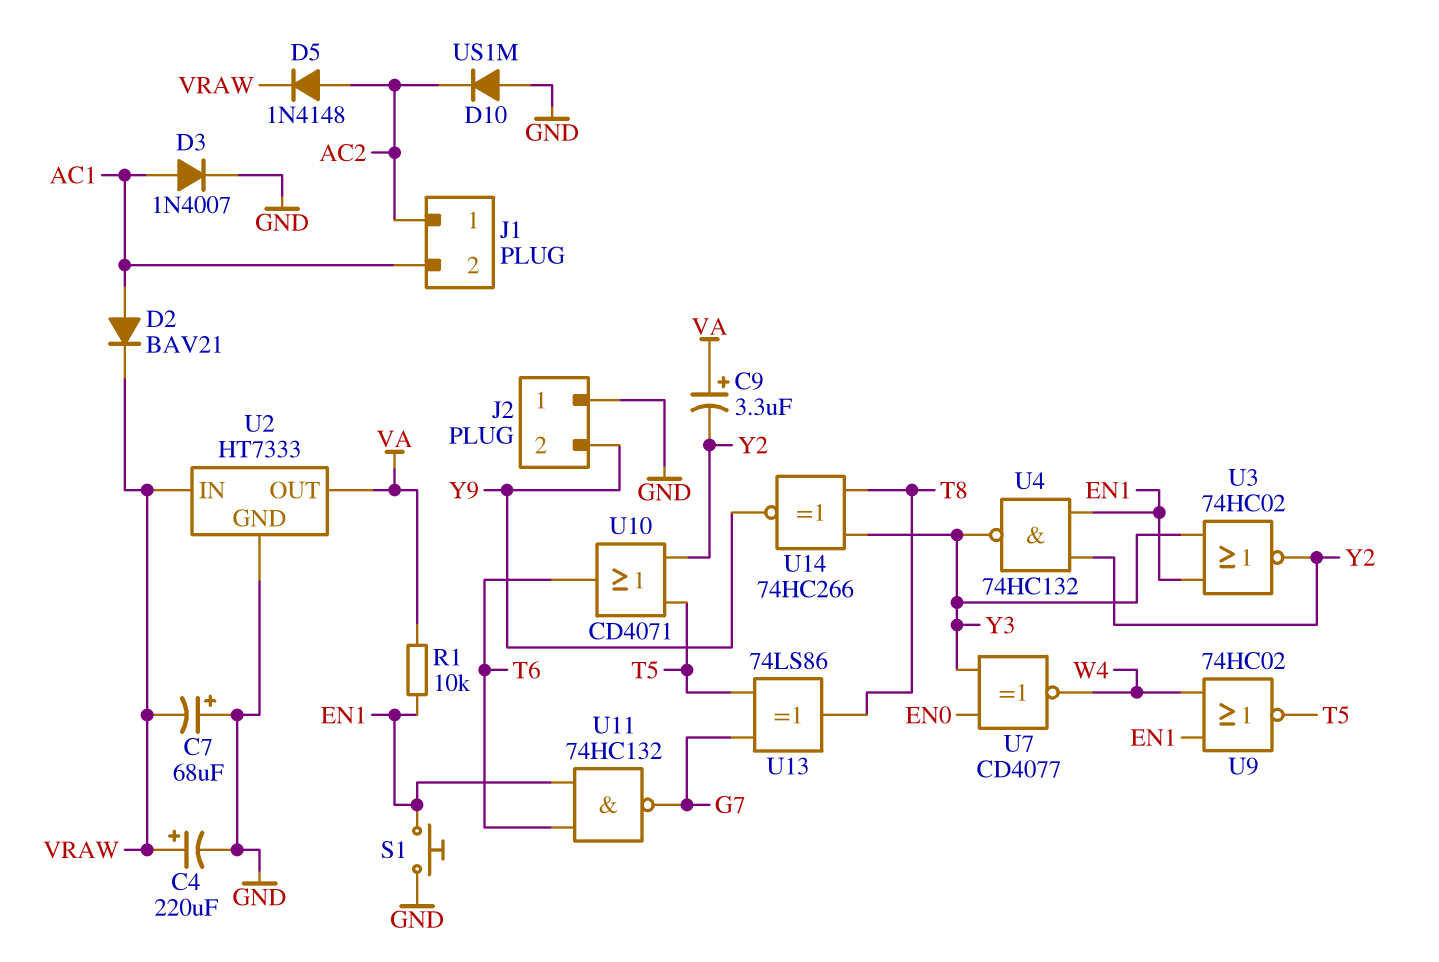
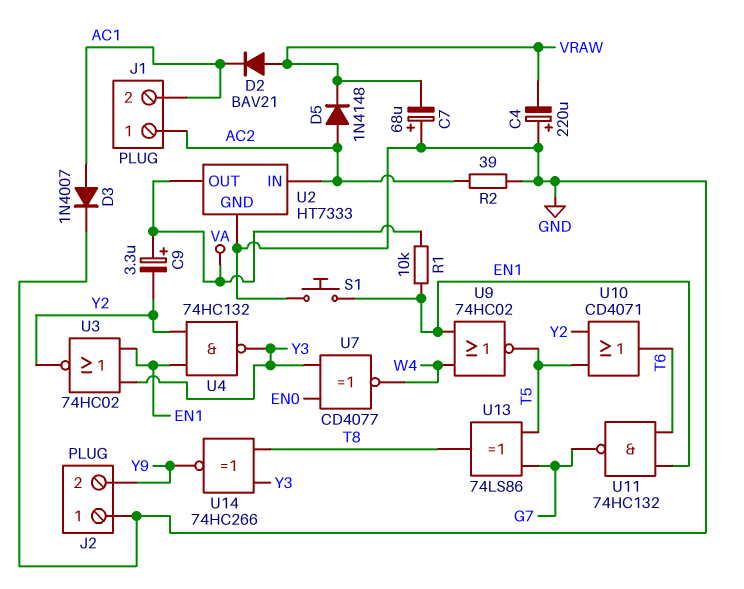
C4: 220uF (plus VRAW, minus GND) -> 220uF (plus GND, minus VRAW)
D2: diode BAV21 (A AC1, K VRAW) -> diode BAV21 (A VRAW, K AC1)
D10: diode US1M (A GND, K AC2) -> none
R2: none -> 39 (AC2, GND)
U2 pin IN: VRAW -> AC2

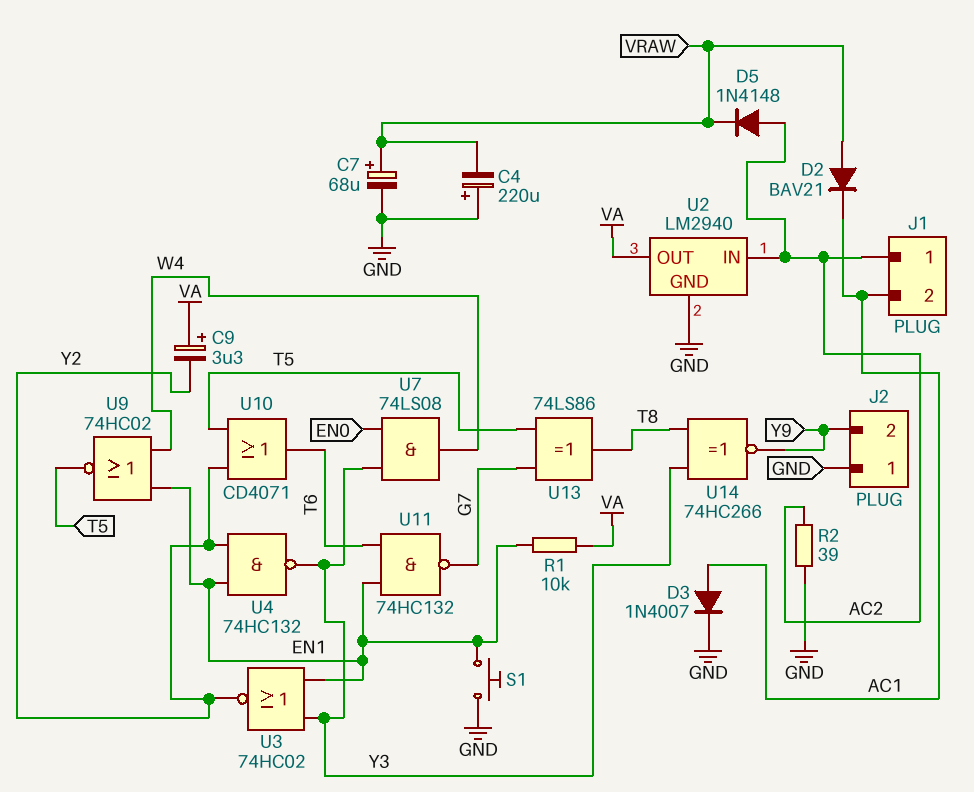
C7: 68uF (plus GND, minus VRAW) -> 68uF (plus VRAW, minus GND)
U2: HT7333 -> LM2940
U7: XNOR CD4077 (in EN0, in Y3, out W4) -> AND 74LS08 (in EN0, in Y3, out W4)

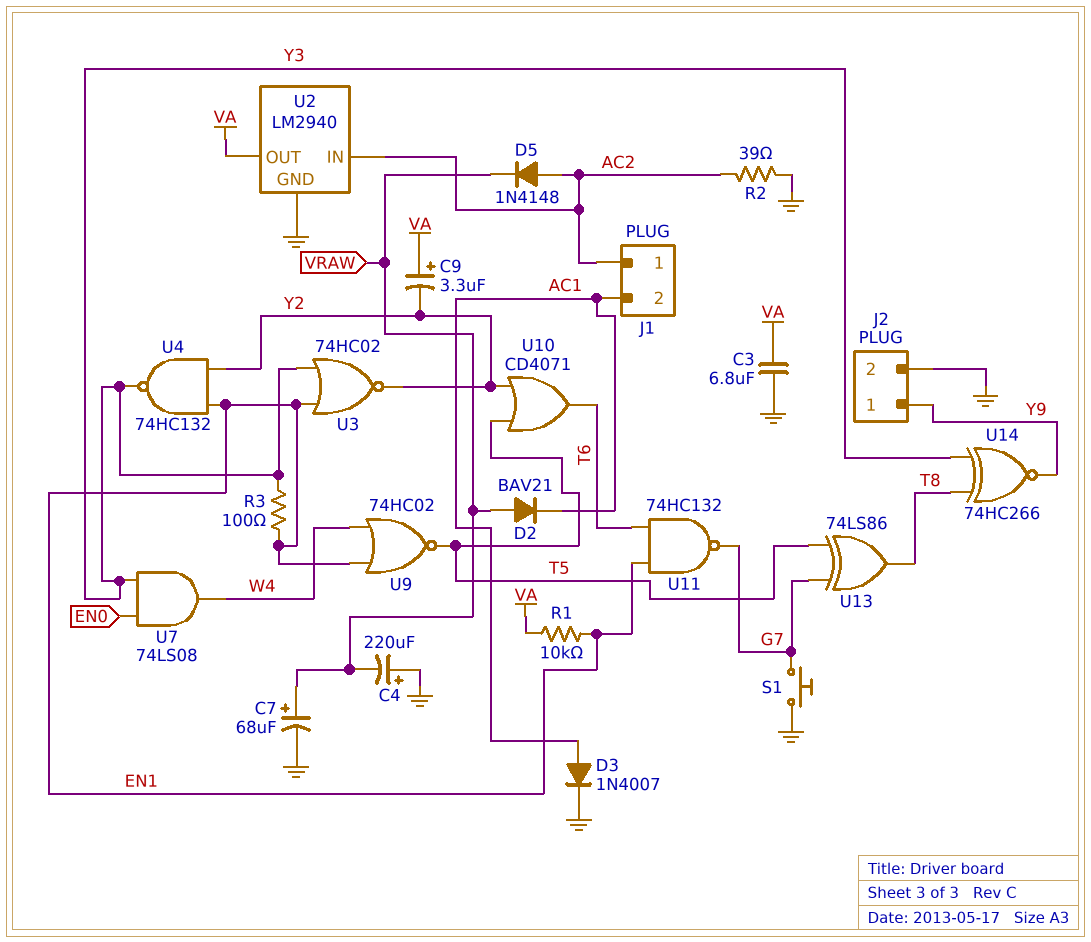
C3: none -> 6.8uF (GND, VA)
J2 pin 1: GND -> Y9
J2 pin 2: Y9 -> GND
R3: none -> 100 (EN1, Y3)
S1: button (EN1, GND) -> button (G7, GND)

